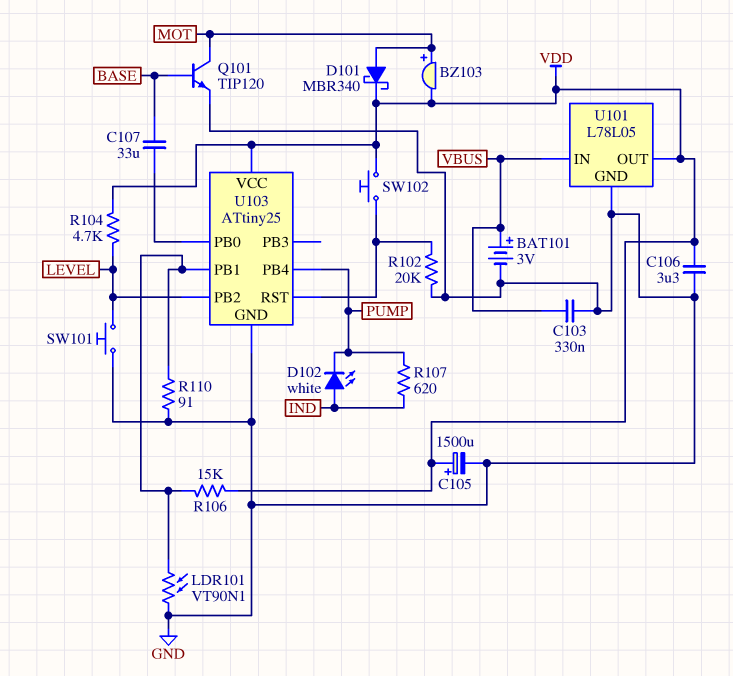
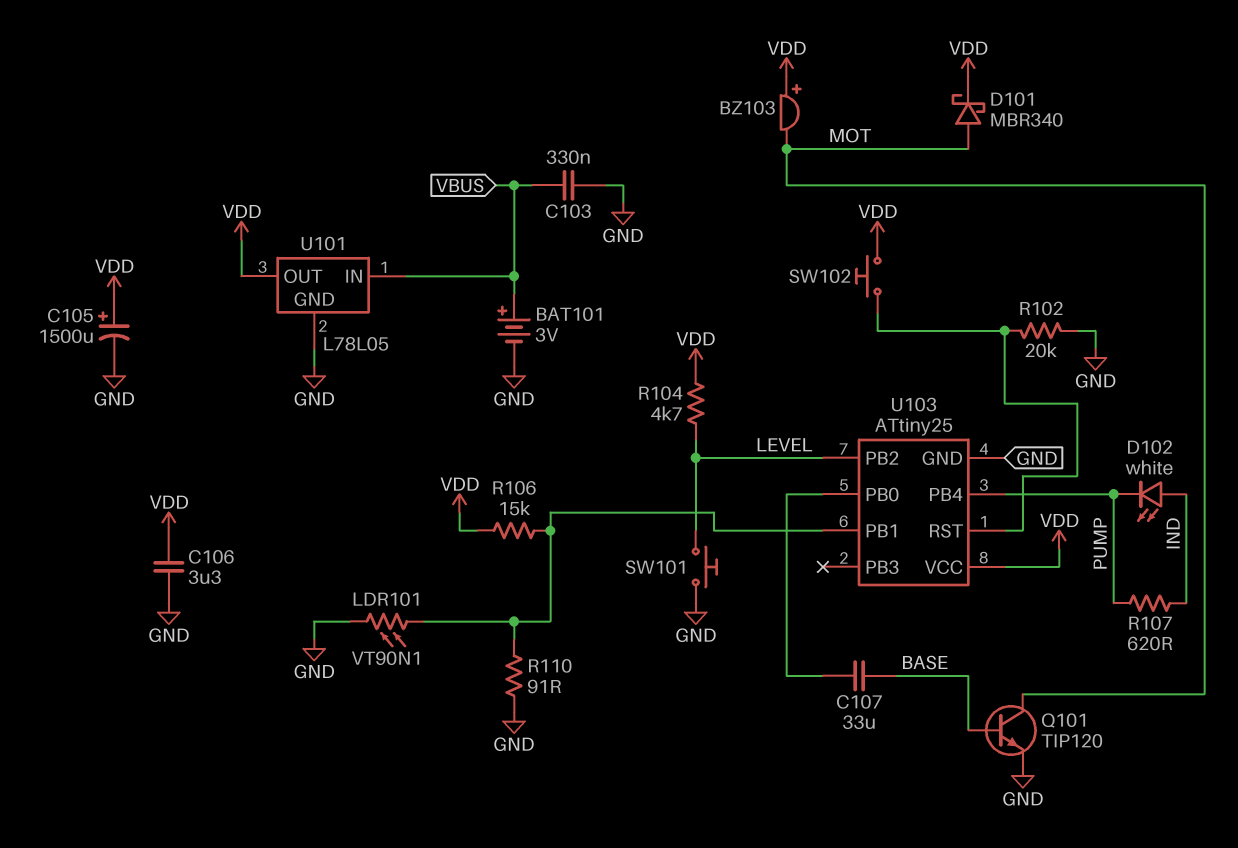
BZ103: buzzer (plus MOT, minus VDD) -> buzzer (plus VDD, minus MOT)

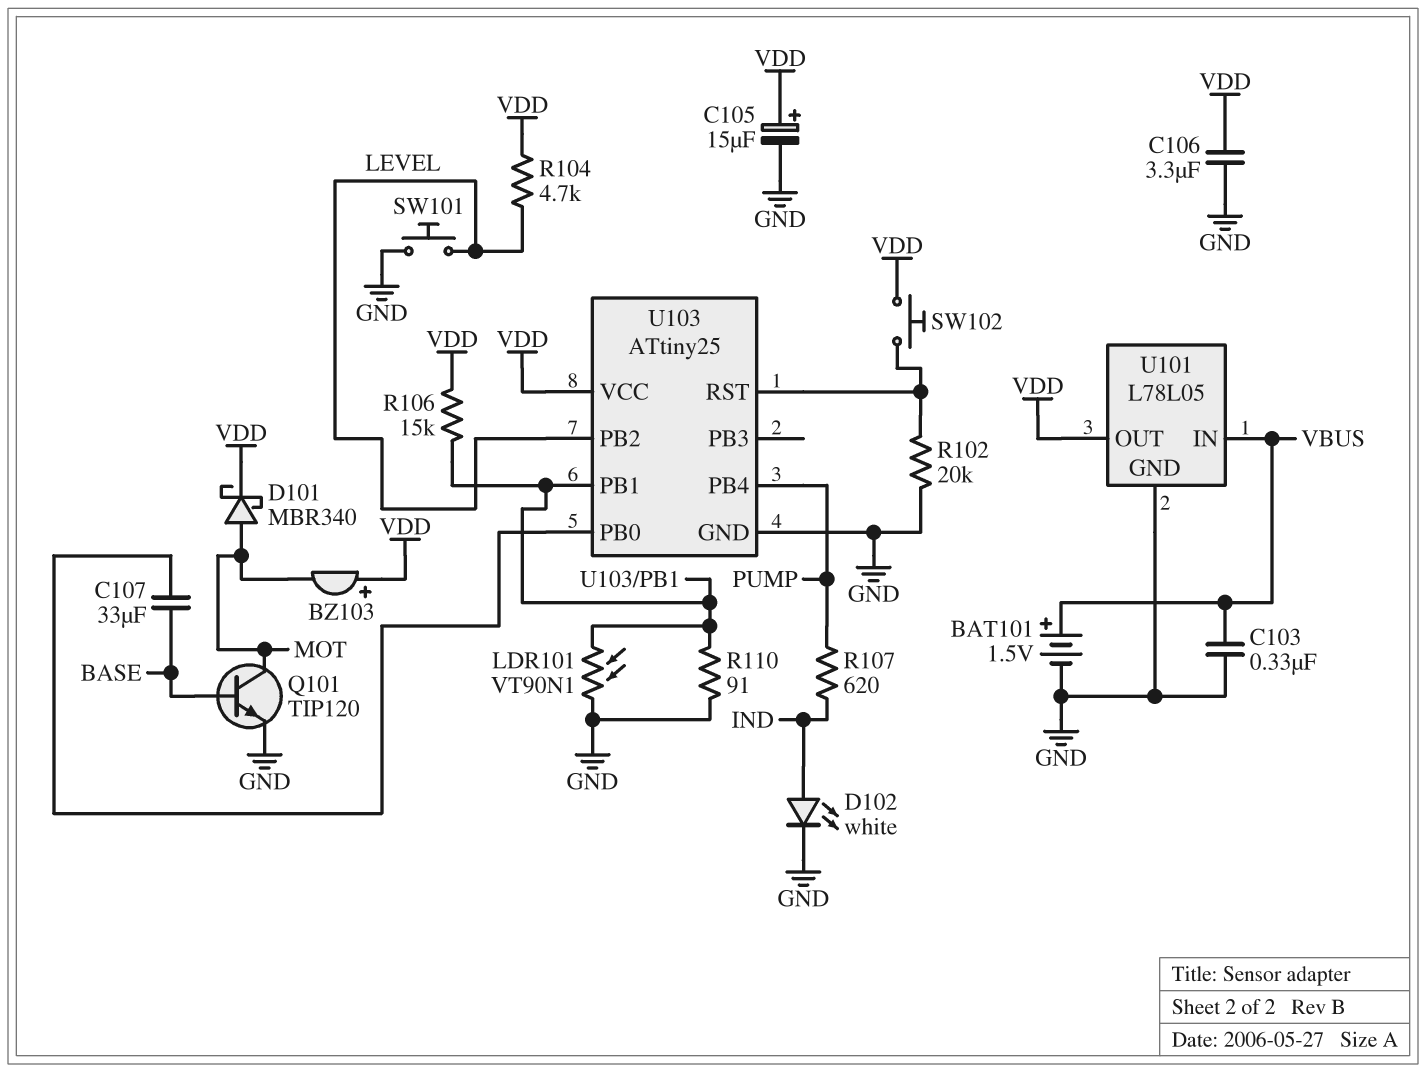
BAT101: 3V (plus VBUS, minus GND) -> 1.5V (plus VBUS, minus GND)
C105: 1500uF (plus VDD, minus GND) -> 15uF (plus VDD, minus GND)
D102: LED white (A IND, K PUMP) -> LED white (A IND, K GND)

